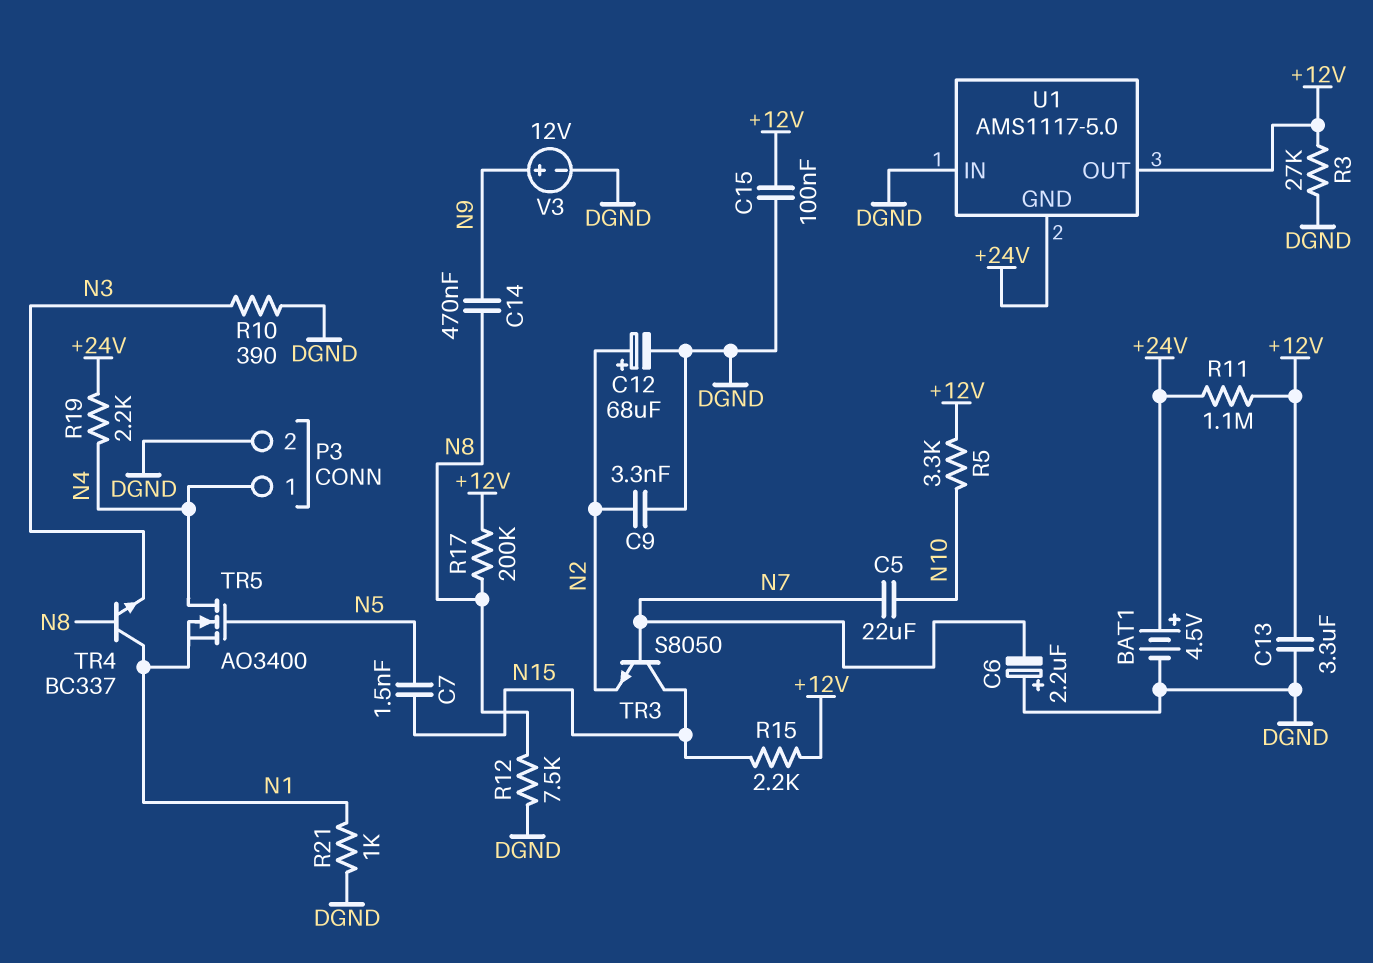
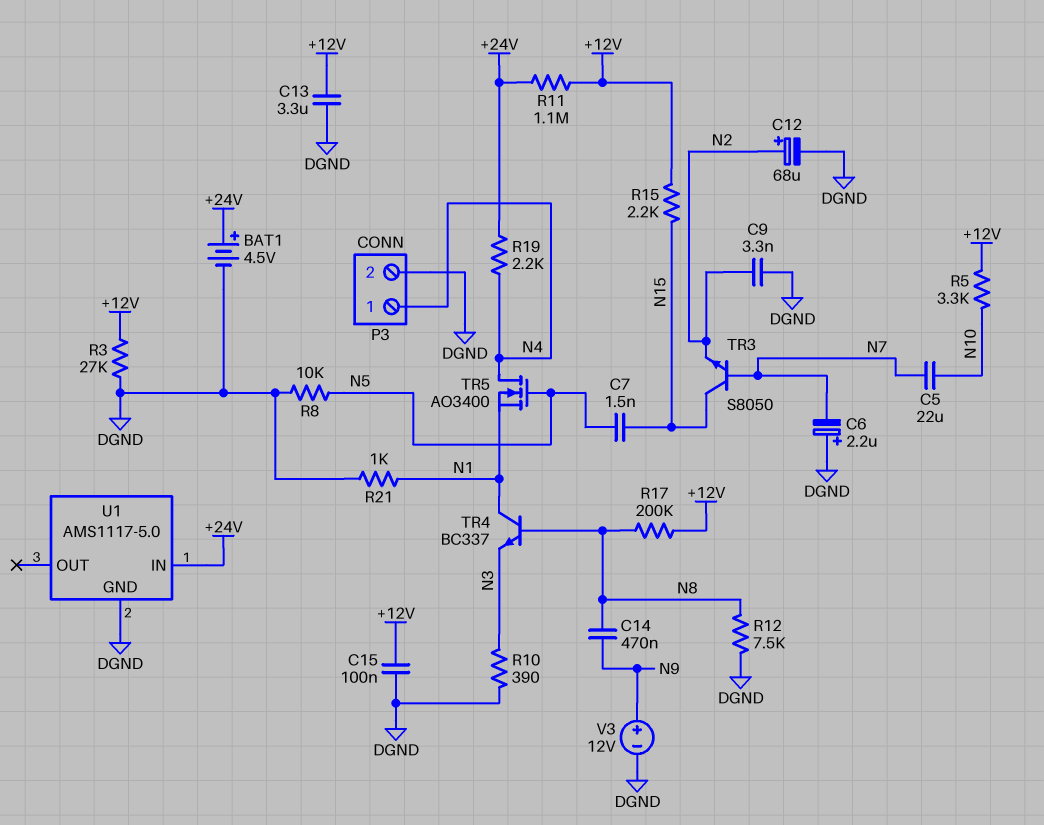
R8: none -> 10k (DGND, N5)
U1 pin GND: +24V -> DGND
U1 pin IN: DGND -> +24V
U1 pin OUT: +12V -> none

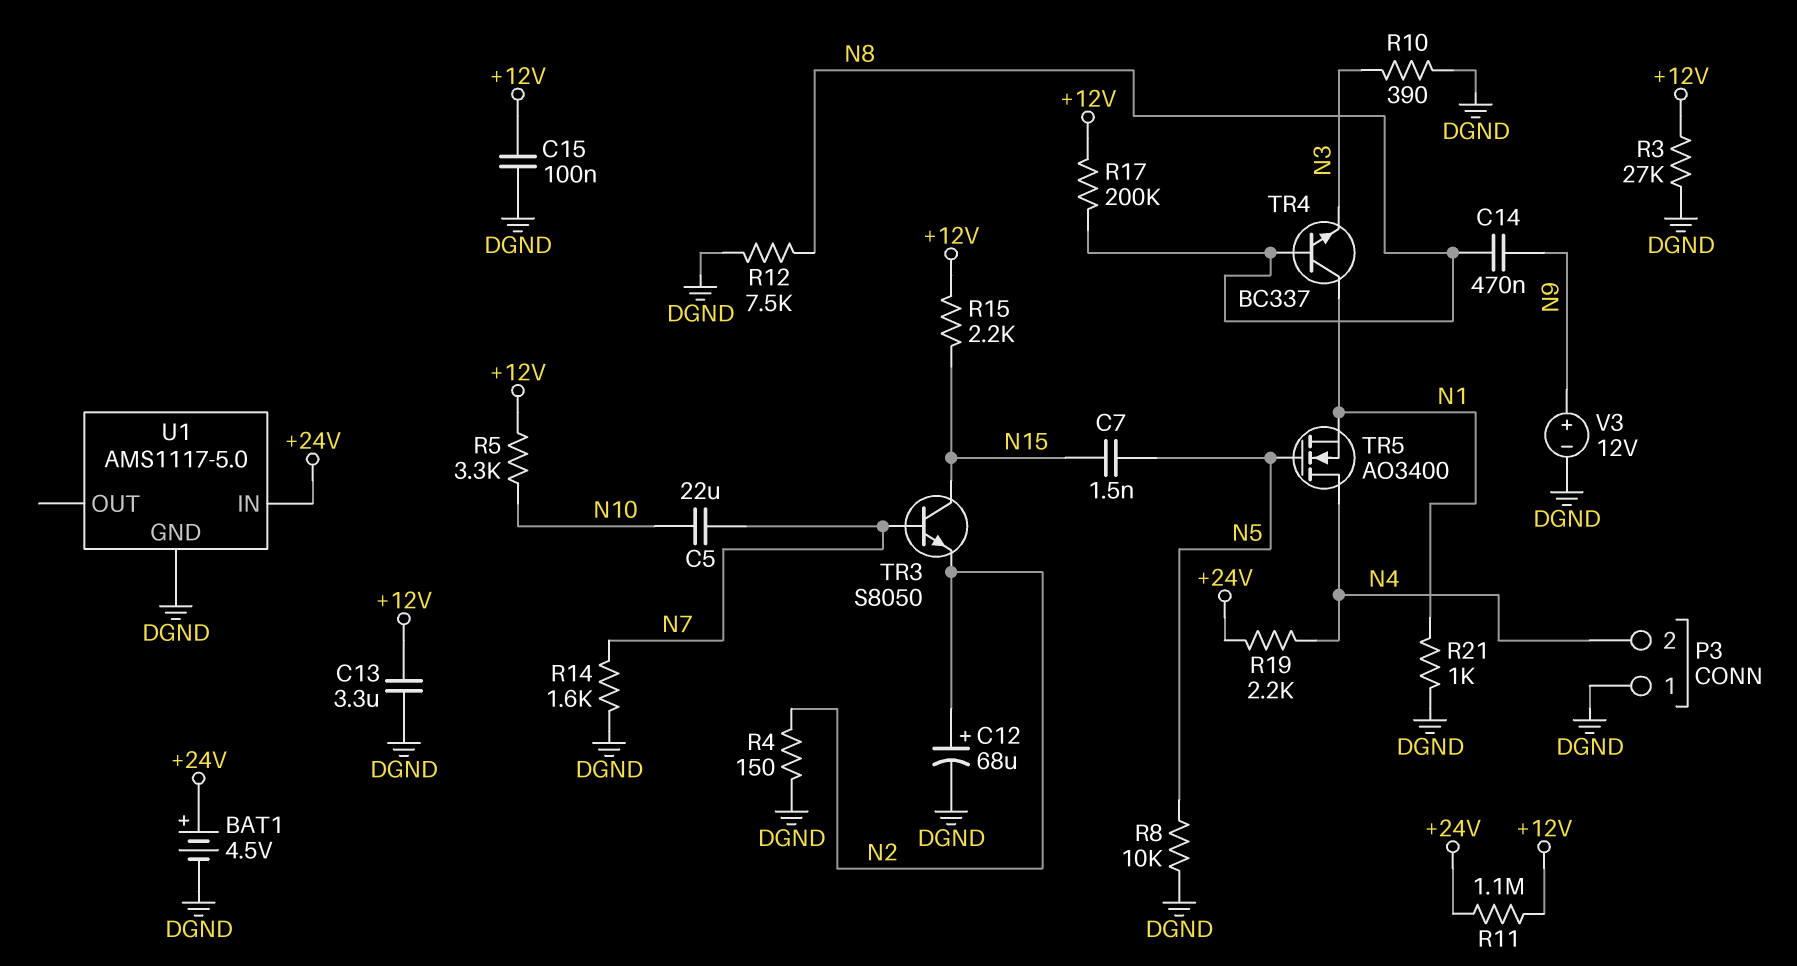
C6: 2.2uF (plus DGND, minus N7) -> none
C9: 3.3nF (DGND, N2) -> none
P3 pin 1: N4 -> DGND
P3 pin 2: DGND -> N4
R4: none -> 150 (DGND, N2)
R14: none -> 1.6k (DGND, N7)

